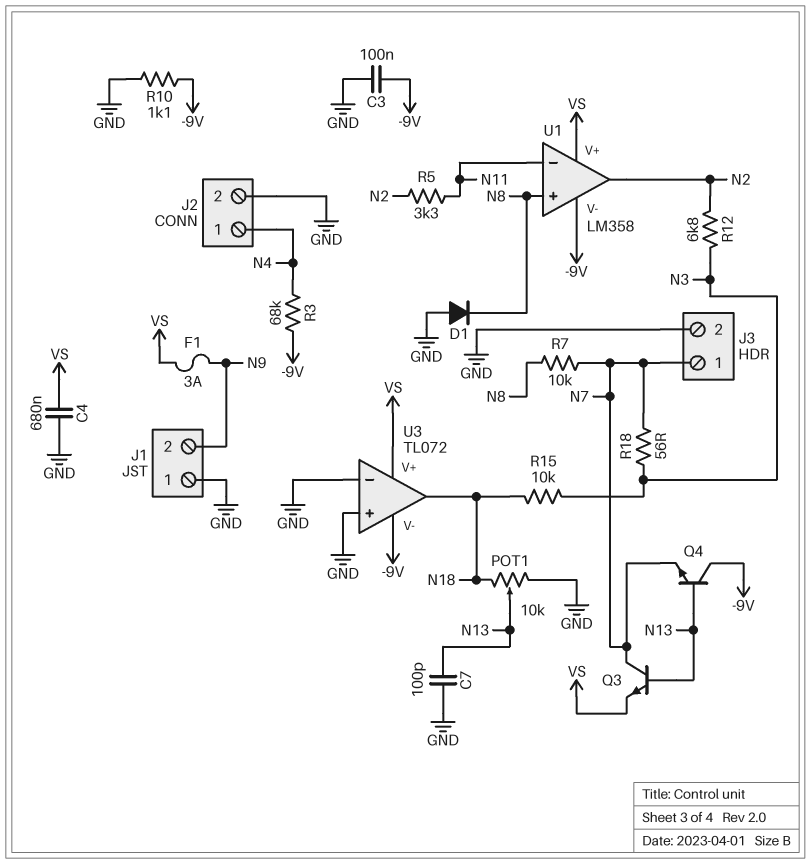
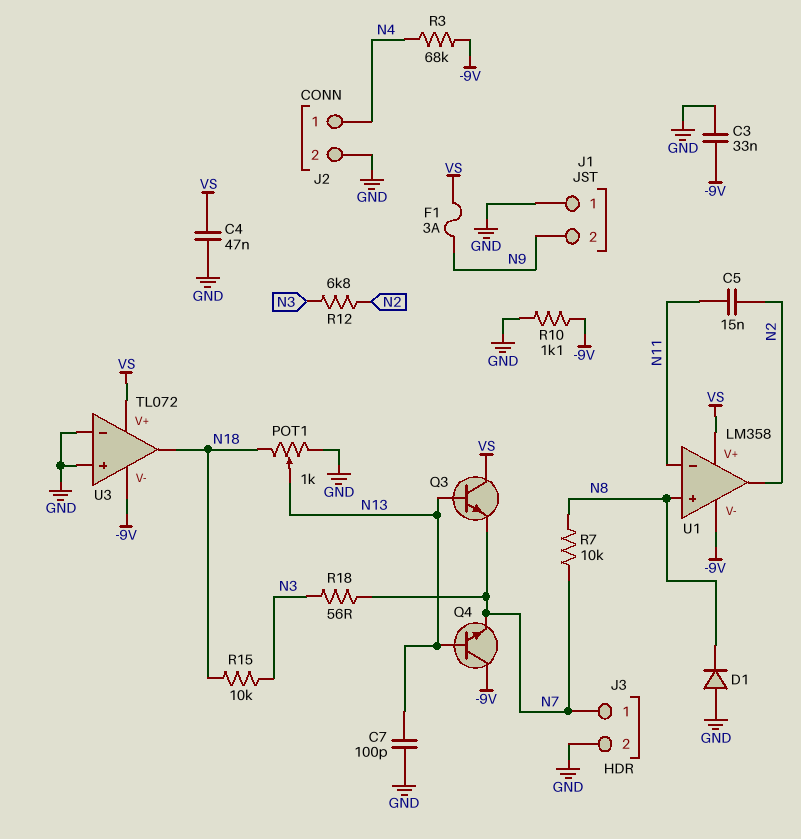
C3: 100nF (-9V, GND) -> 33nF (-9V, GND)
C4: 680nF (GND, VS) -> 47nF (GND, VS)
C5: none -> 15nF (N2, N11)
POT1: 10k (GND, N18, wiper N13) -> 1k (GND, N18, wiper N13)
Q3: NPN (B N13, C N7, E VS) -> NPN (B N13, C VS, E N7)
R5: 3.3k (N2, N11) -> none

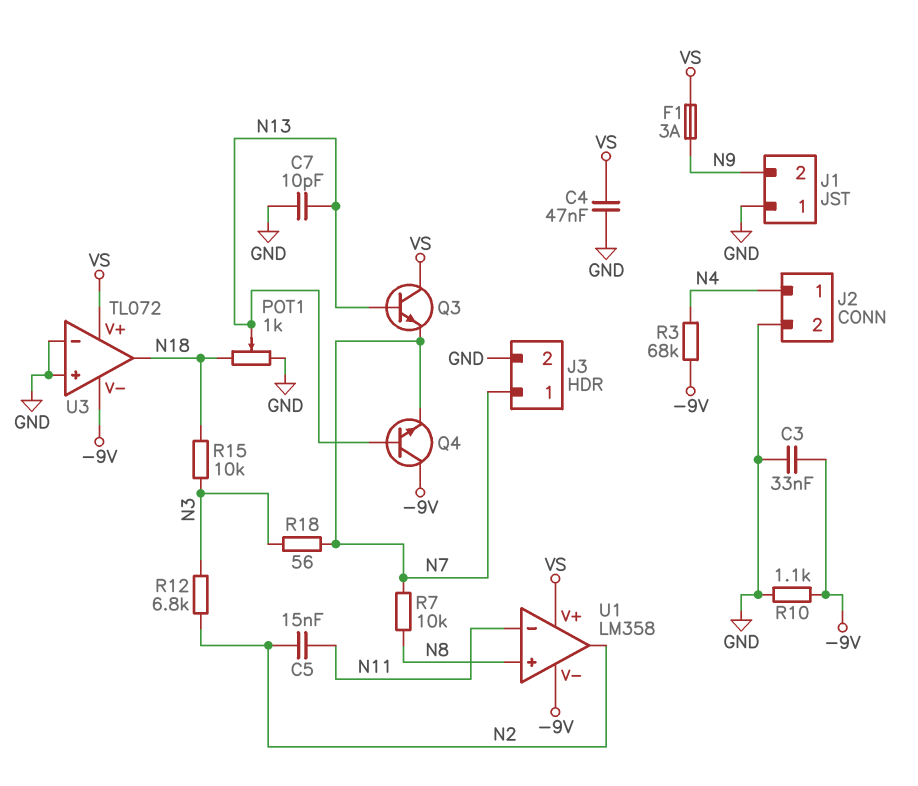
C7: 100pF (GND, N13) -> 10pF (GND, N13)
D1: diode (A GND, K N8) -> none

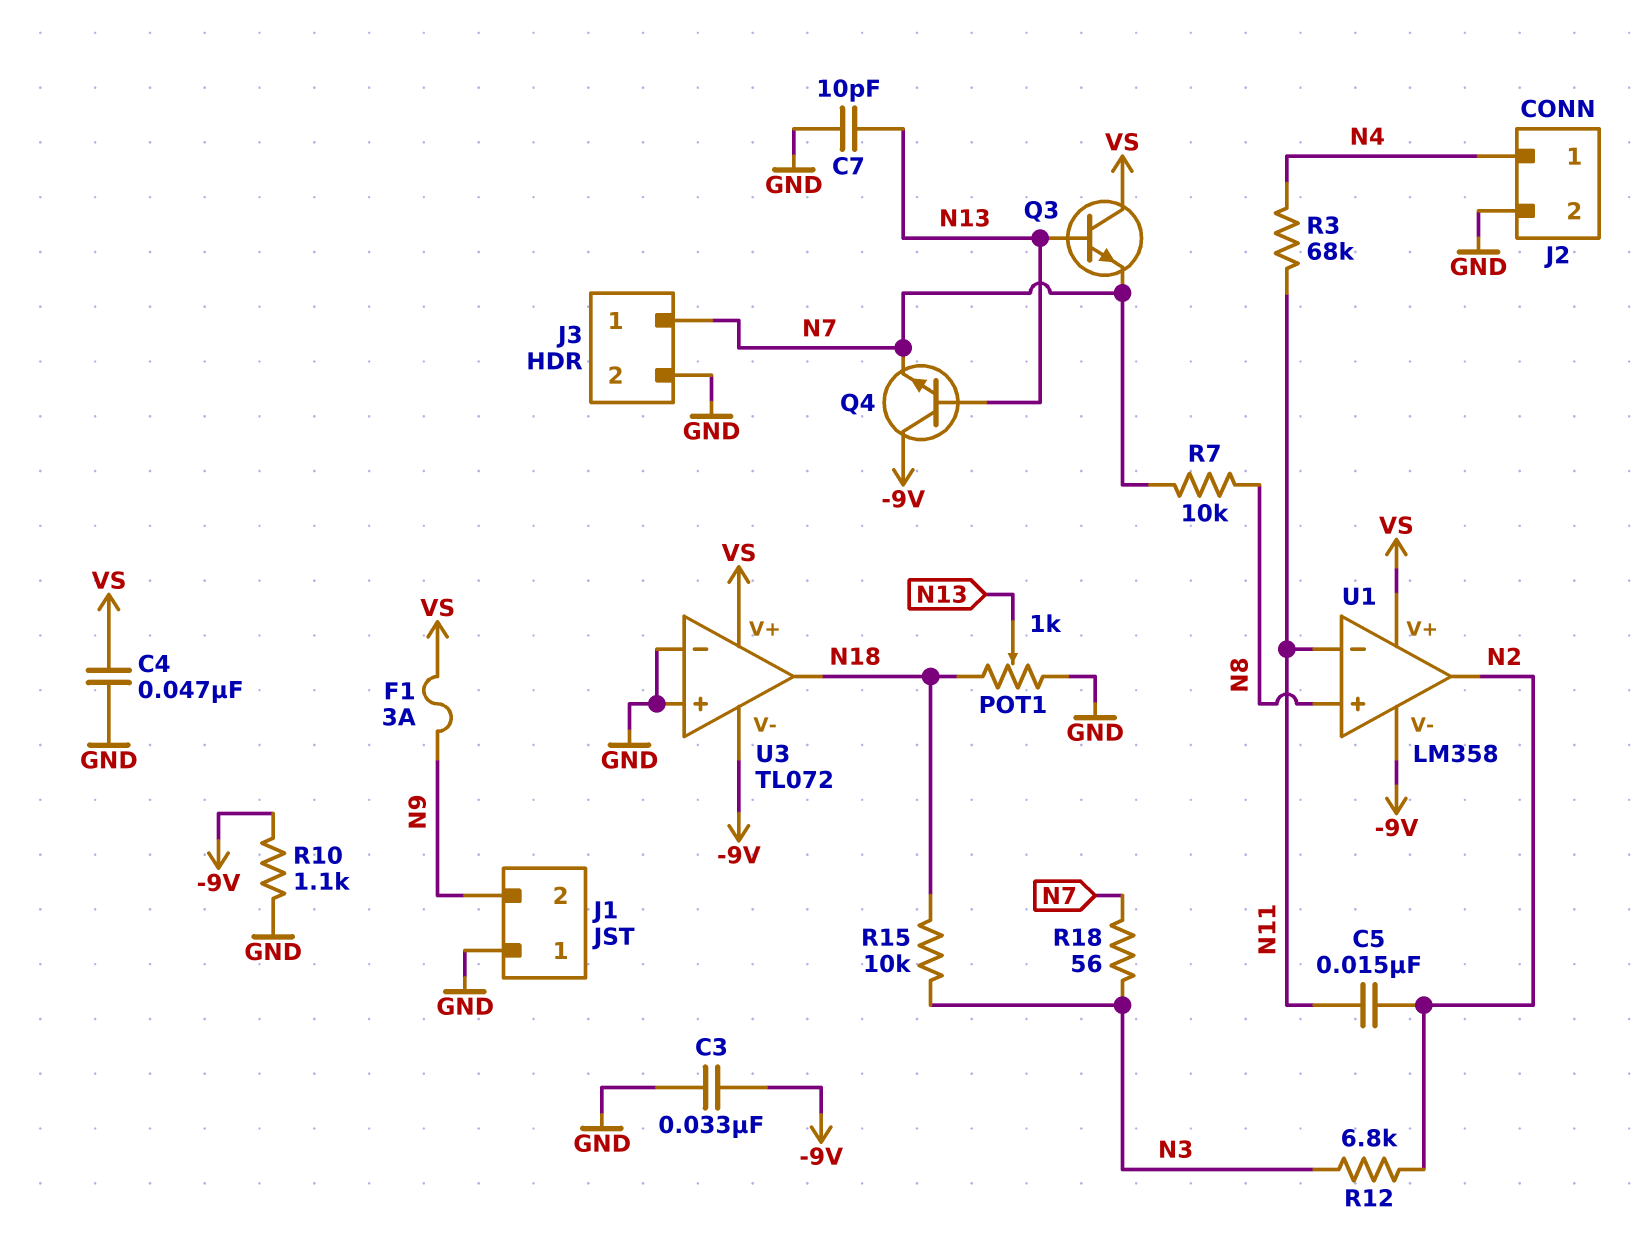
R3: 68k (-9V, N4) -> 68k (N4, N11)

